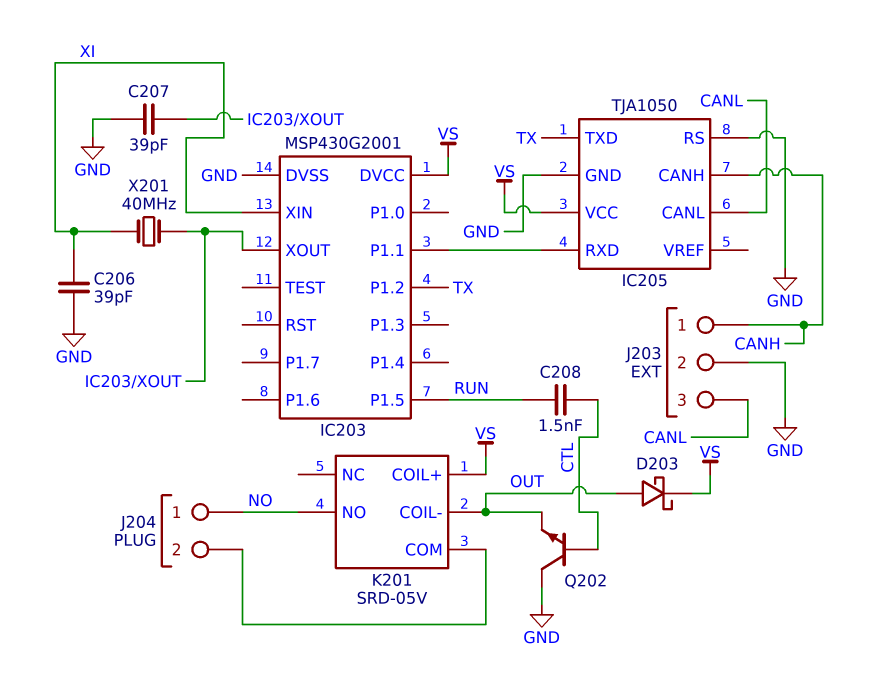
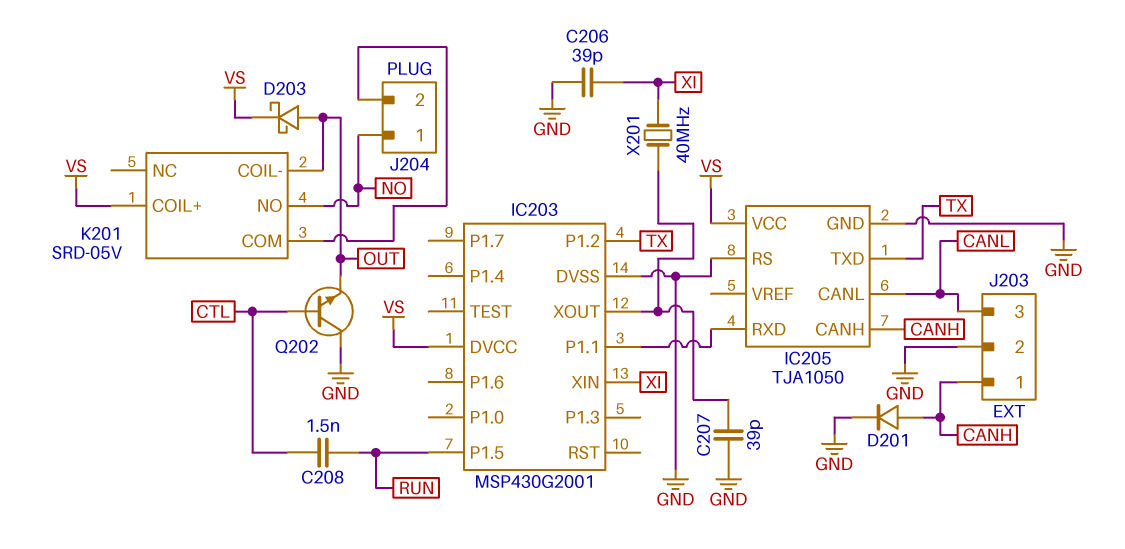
D201: none -> diode (A CANH, K GND)

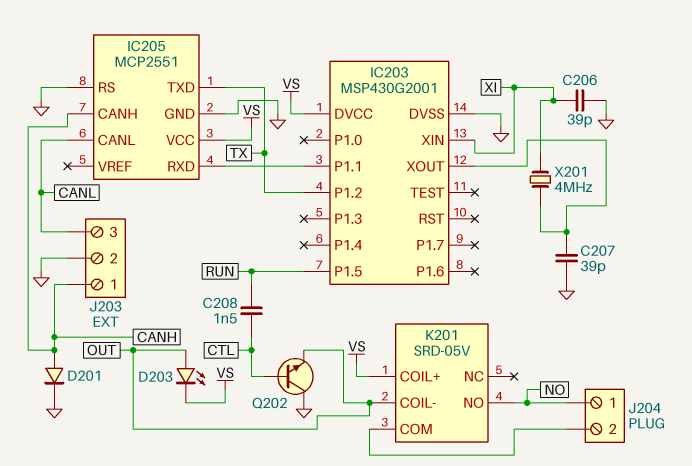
D203: schottky (A OUT, K VS) -> LED (A OUT, K VS)
IC205: TJA1050 -> MCP2551
X201: 40MHz (IC203/XOUT, XI) -> 4MHz (IC203/XOUT, XI)

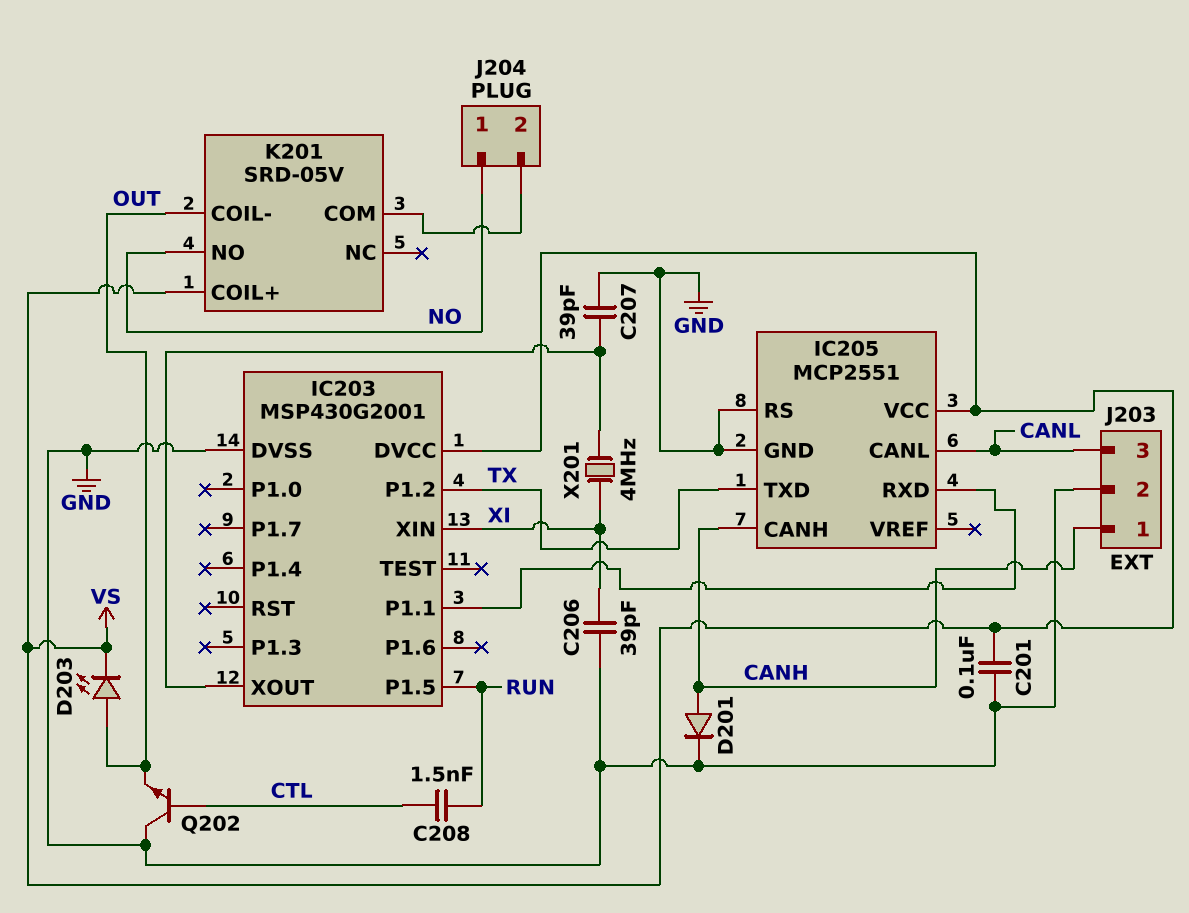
C201: none -> 100nF (GND, VS)

